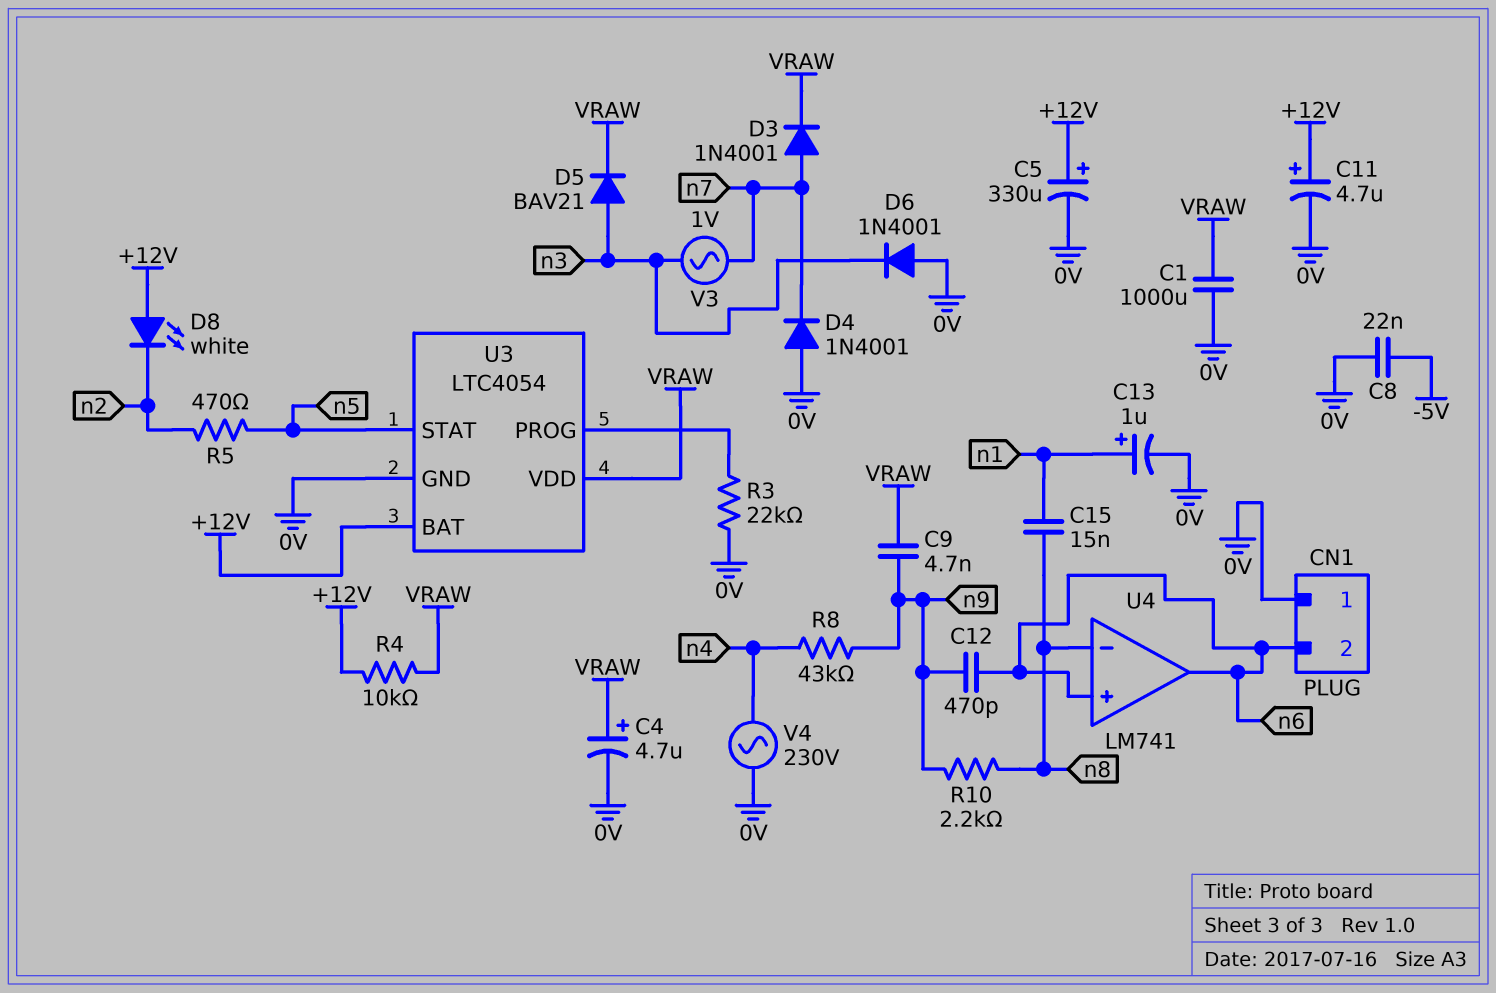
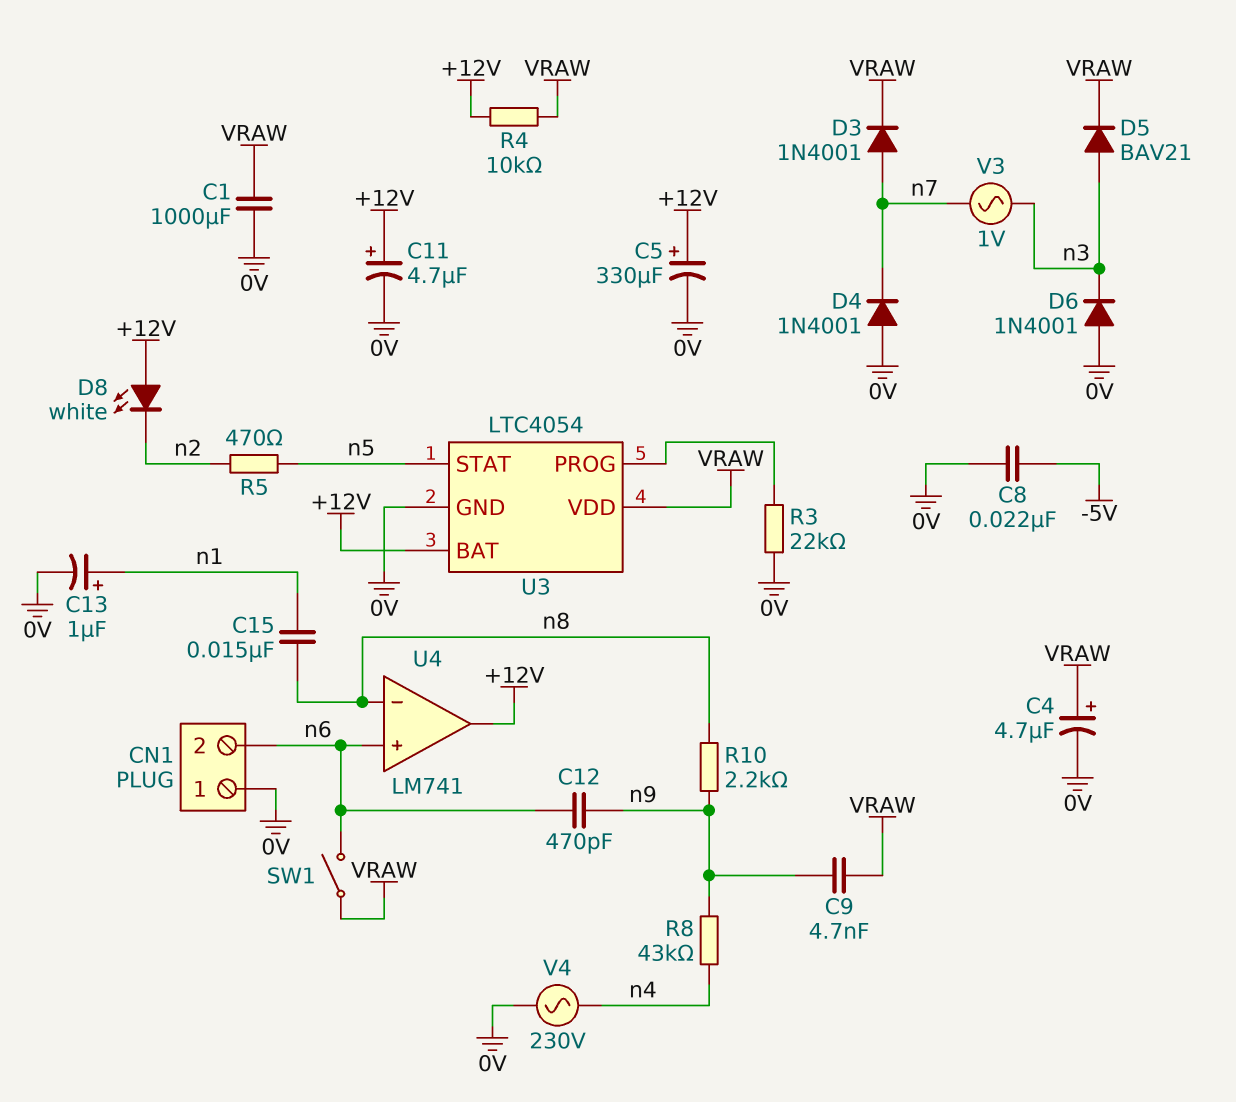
SW1: none -> switch (VRAW, n6)
U4 pin out: n6 -> +12V

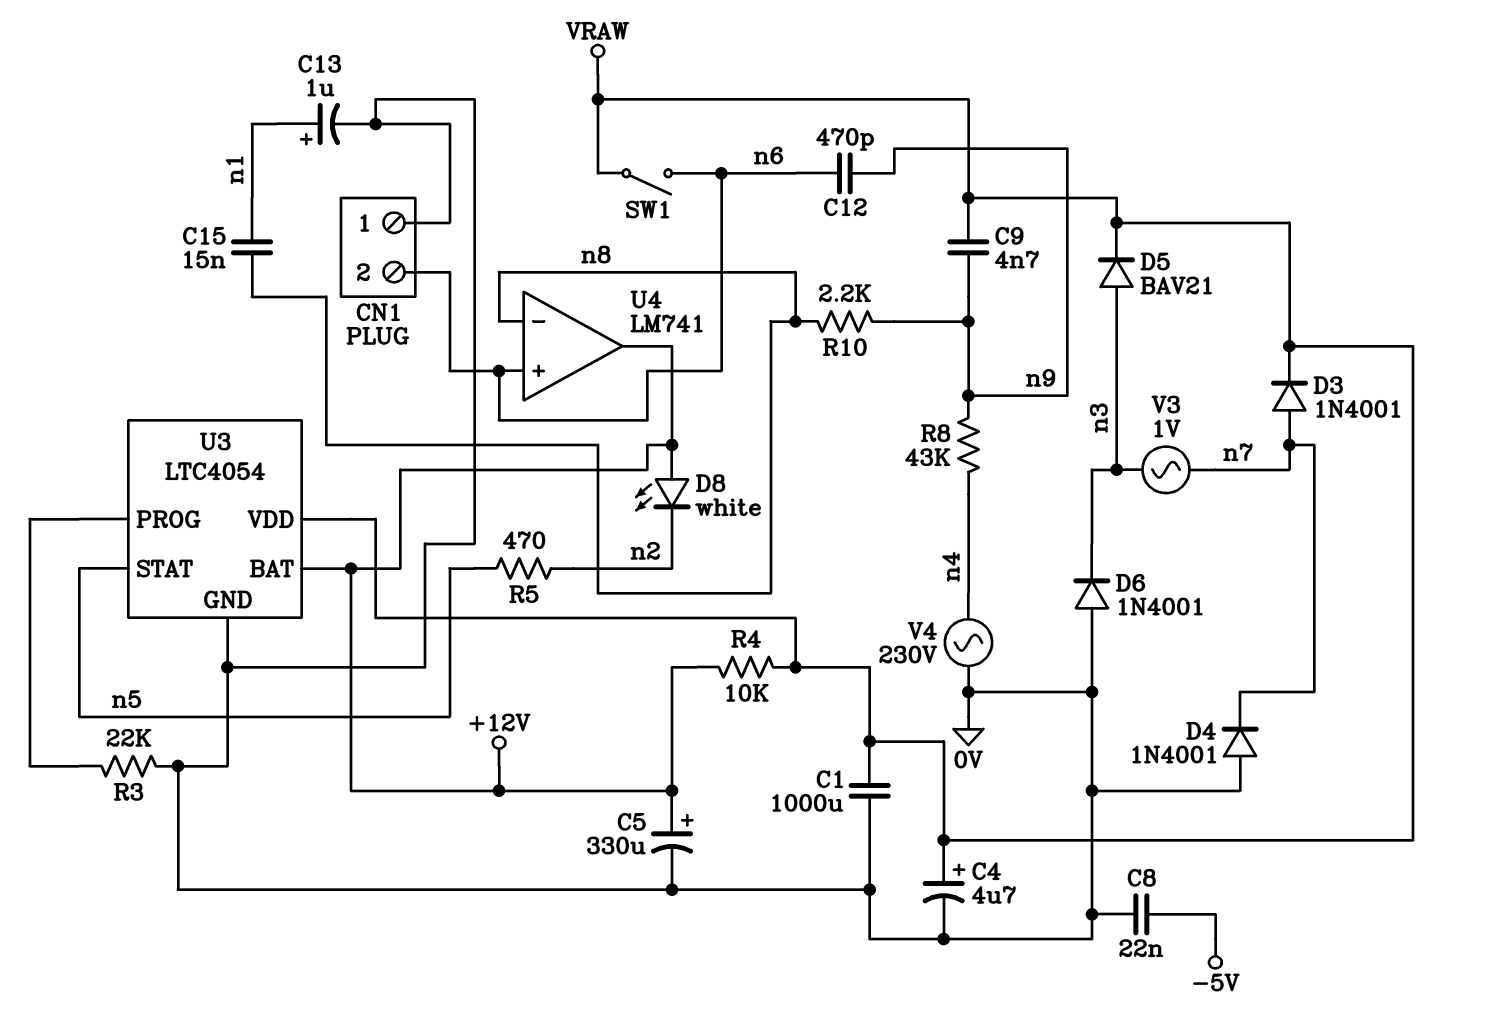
C11: 4.7uF (plus +12V, minus 0V) -> none

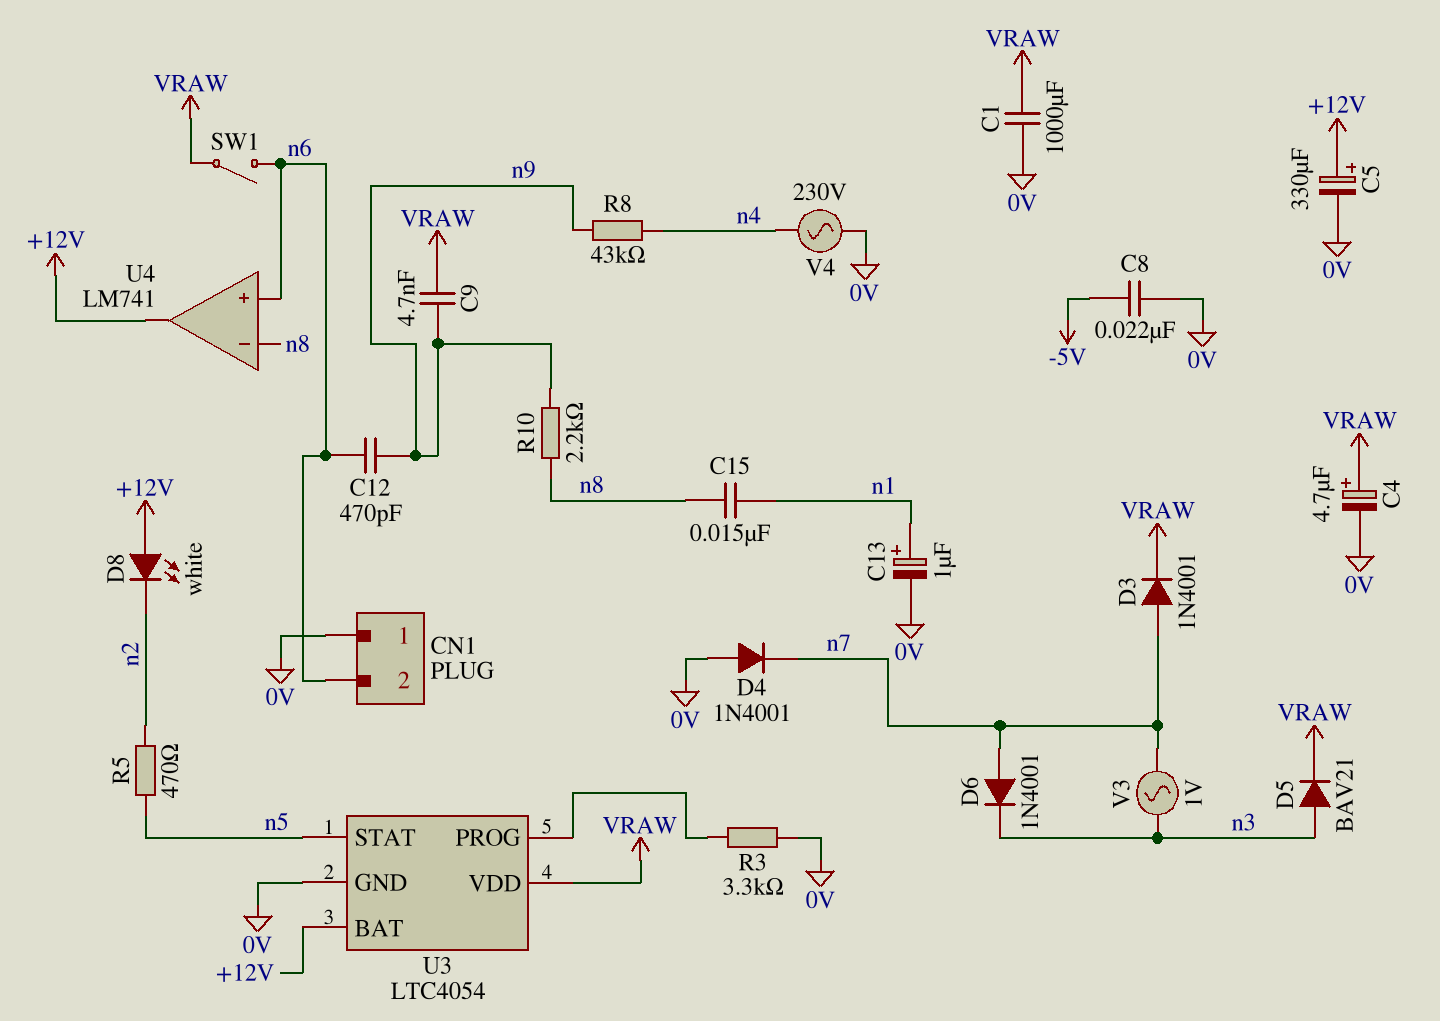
D6: diode 1N4001 (A 0V, K n3) -> diode 1N4001 (A n7, K n3)
R3: 22k (0V, U3/PROG) -> 3.3k (0V, U3/PROG)
R4: 10k (+12V, VRAW) -> none

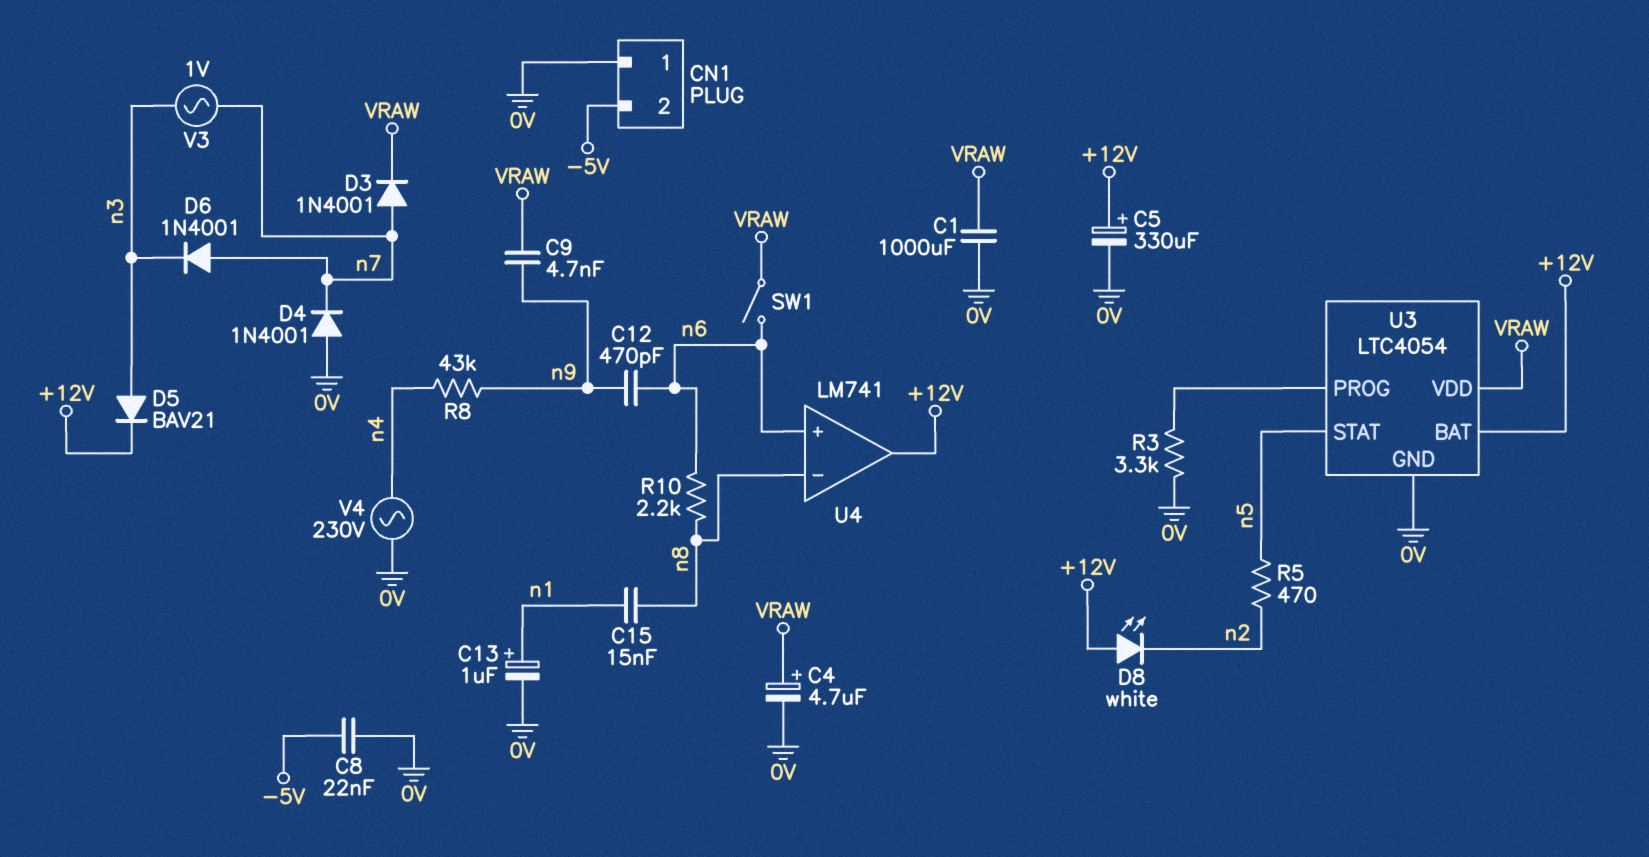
CN1 pin 2: n6 -> -5V
D5: diode BAV21 (A n3, K VRAW) -> diode BAV21 (A n3, K +12V)
R10: 2.2k (n8, n9) -> 2.2k (n6, n8)

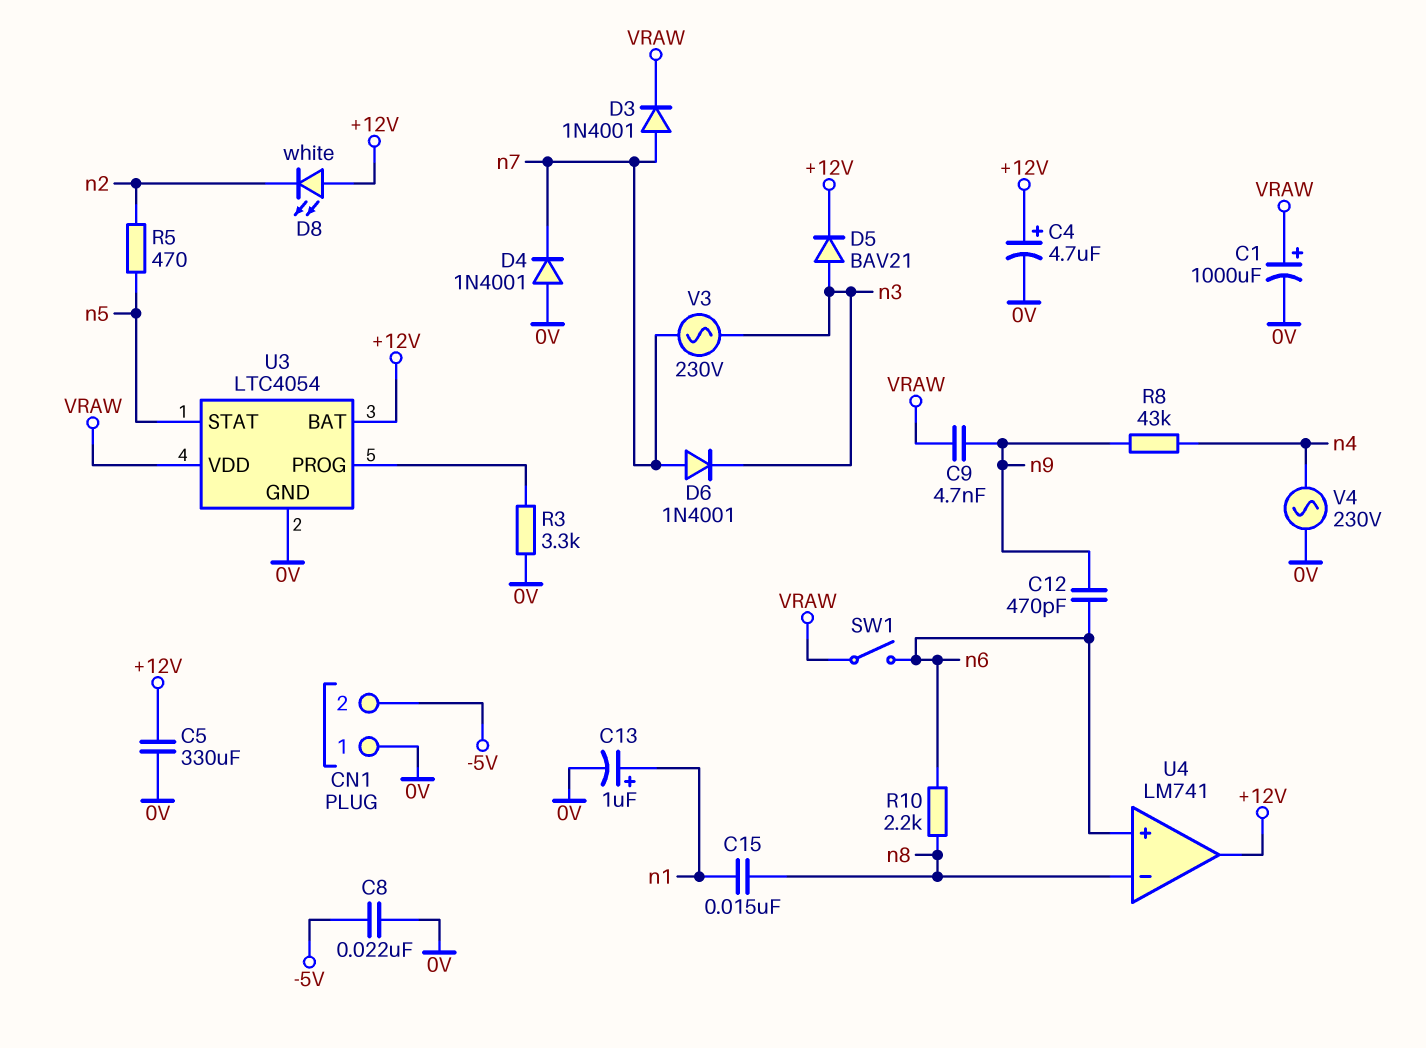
C1: 1000uF (0V, VRAW) -> 1000uF (plus VRAW, minus 0V)
C4: 4.7uF (plus VRAW, minus 0V) -> 4.7uF (plus +12V, minus 0V)
C5: 330uF (plus +12V, minus 0V) -> 330uF (+12V, 0V)
V3: AC 1V (n3, n7) -> AC 230V (n3, n7)

